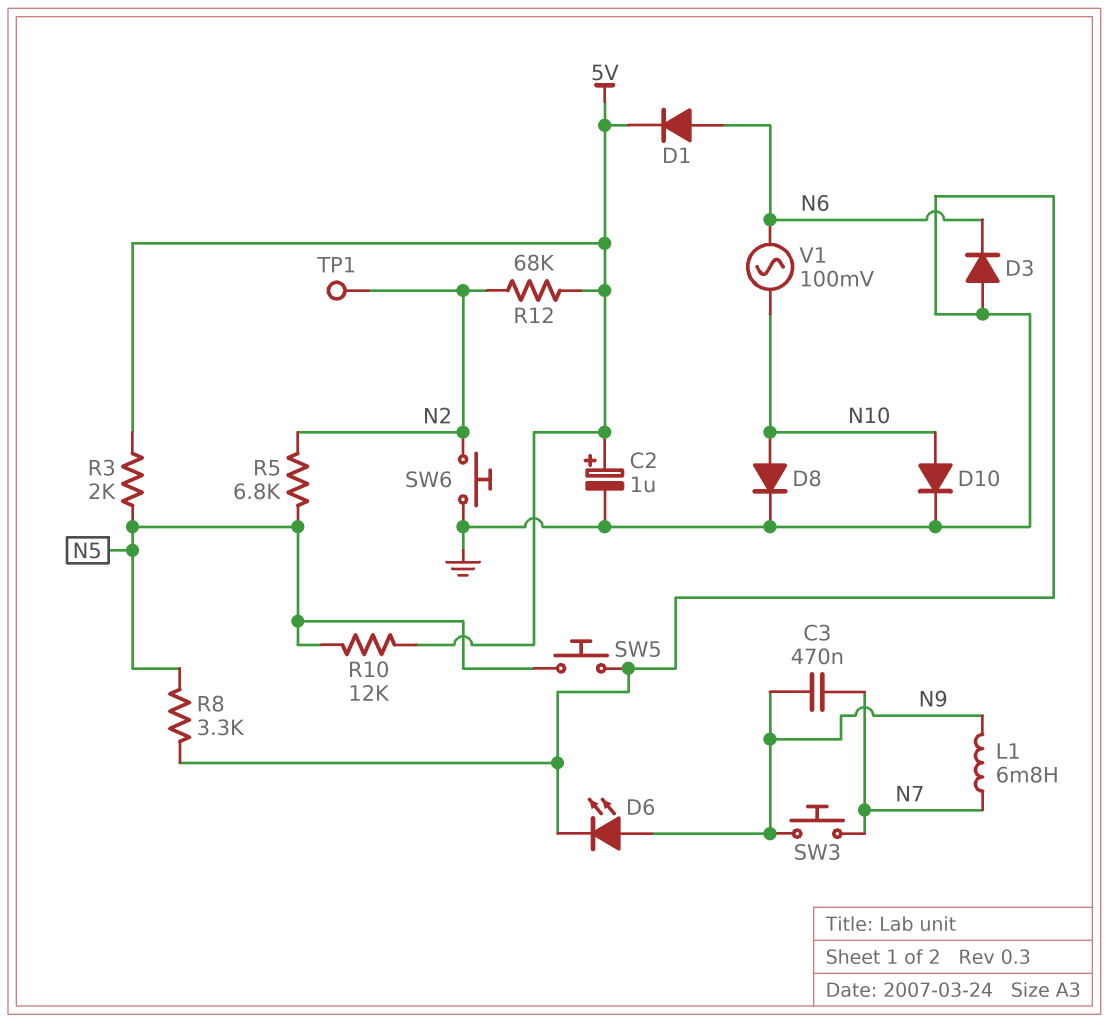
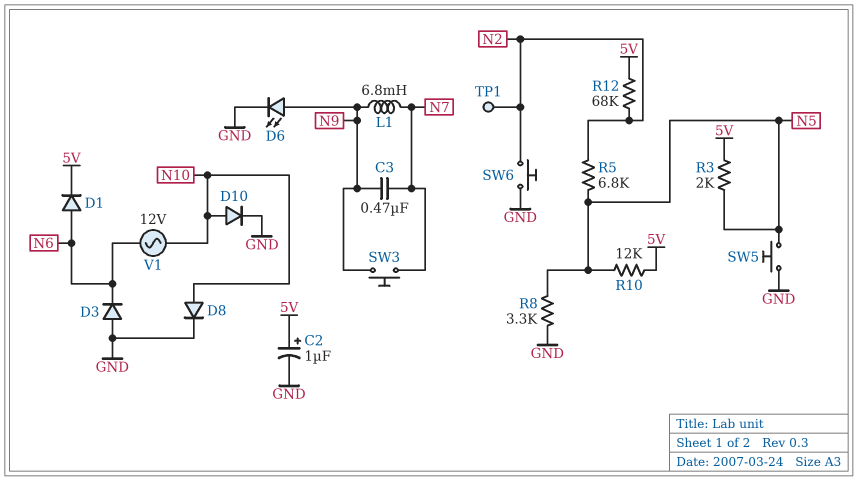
V1: AC 100mV (N6, N10) -> AC 12V (N6, N10)

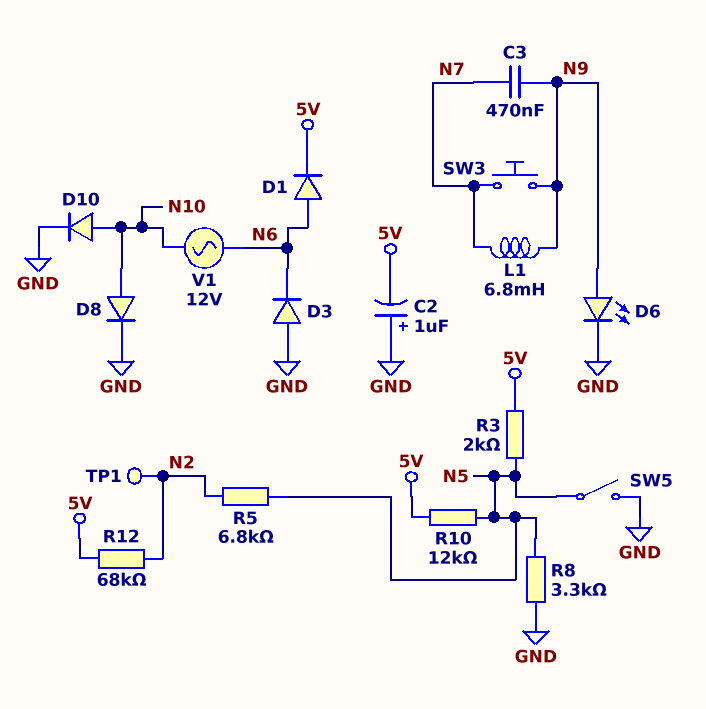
C2: 1uF (plus 5V, minus GND) -> 1uF (plus GND, minus 5V)
SW5: button (GND, N5) -> switch (GND, N5)
SW6: button (GND, N2) -> none

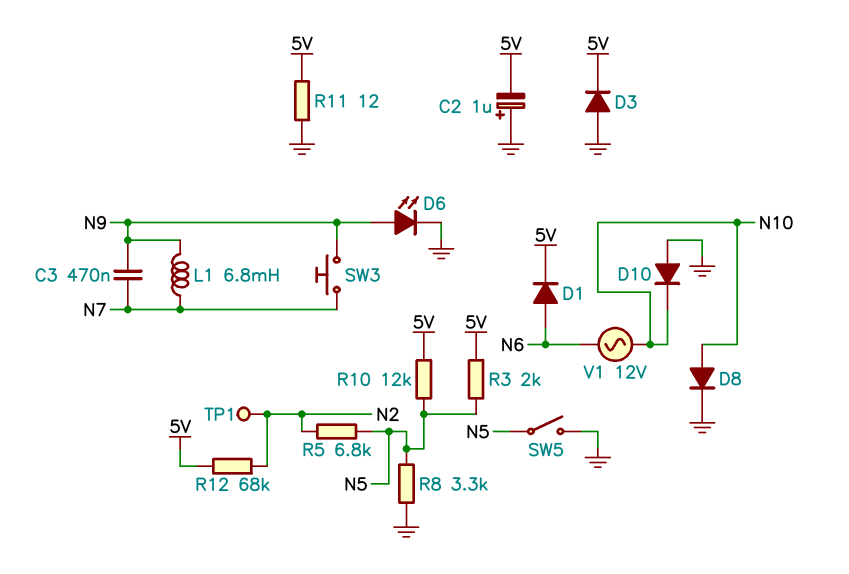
D3: diode (A GND, K N6) -> diode (A GND, K 5V)
D10: diode (A N10, K GND) -> diode (A GND, K N10)
R11: none -> 12 (5V, GND)

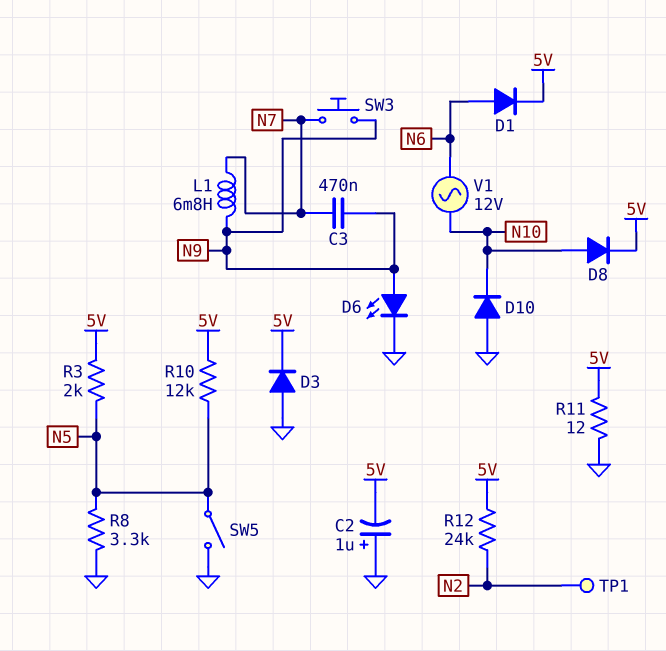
D8: diode (A N10, K GND) -> diode (A N10, K 5V)
R5: 6.8k (N2, N5) -> none
R12: 68k (5V, N2) -> 24k (5V, N2)

